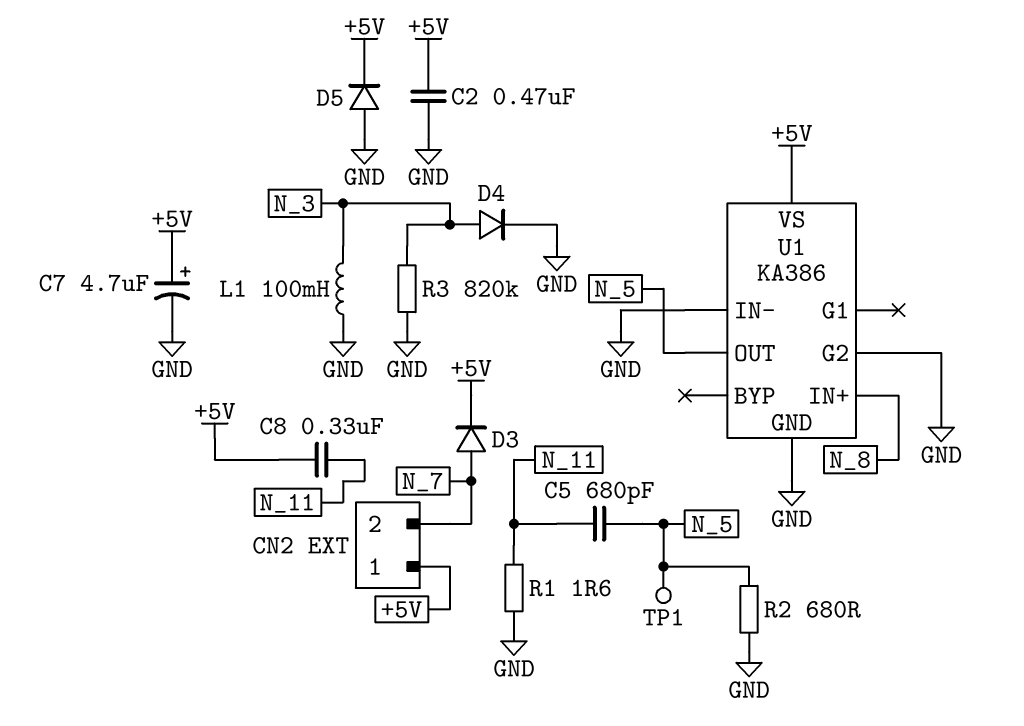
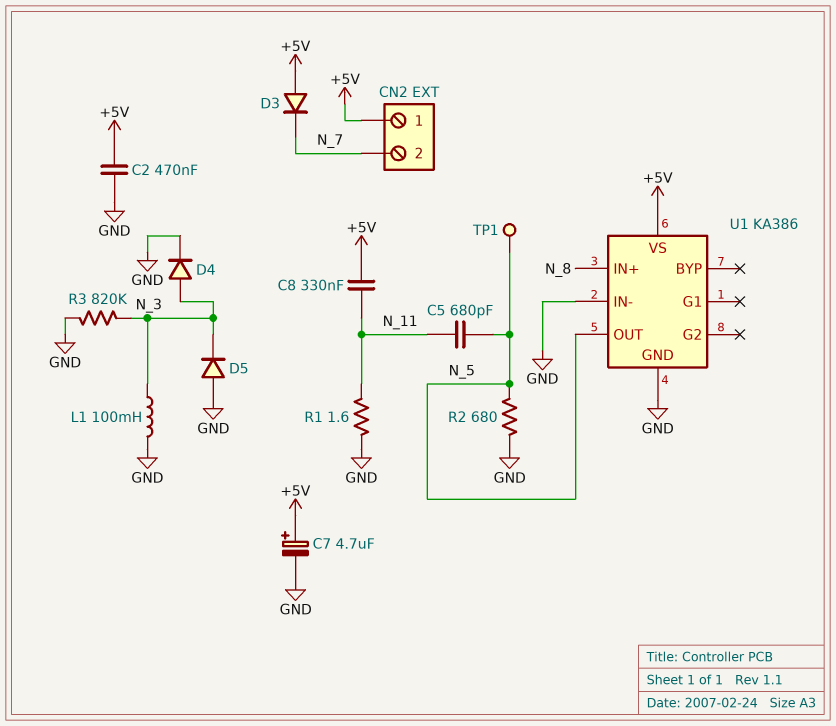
D3: diode (A N_7, K +5V) -> diode (A +5V, K N_7)
D5: diode (A GND, K +5V) -> diode (A GND, K N_3)
U1 pin G2: GND -> none

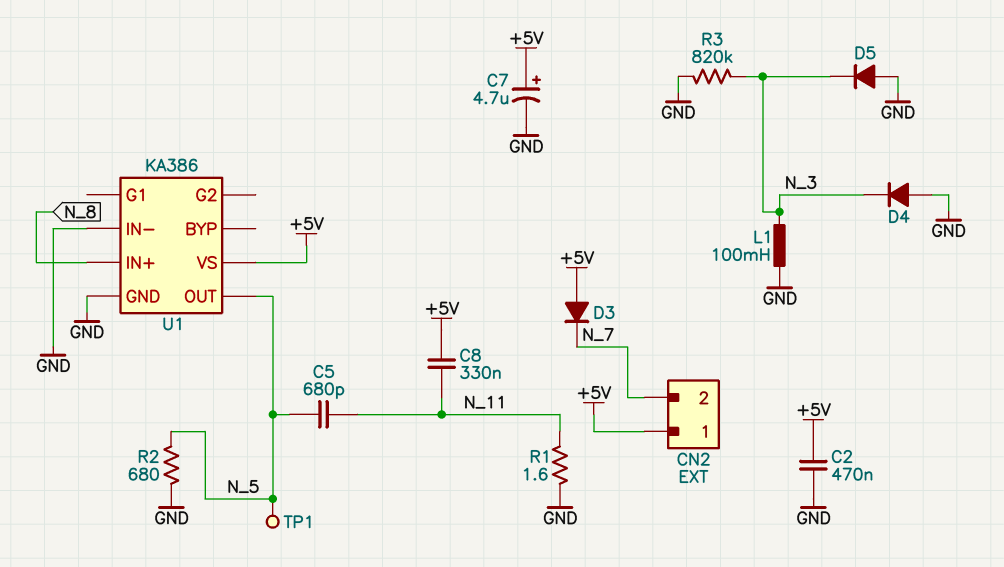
D4: diode (A N_3, K GND) -> diode (A GND, K N_3)

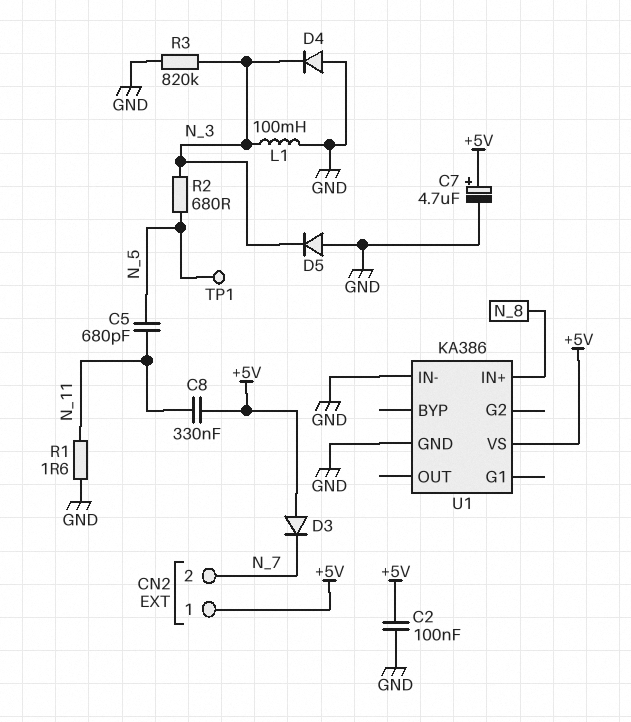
C2: 470nF (+5V, GND) -> 100nF (+5V, GND)
R2: 680 (GND, N_5) -> 680 (N_3, N_5)
U1 pin OUT: N_5 -> none

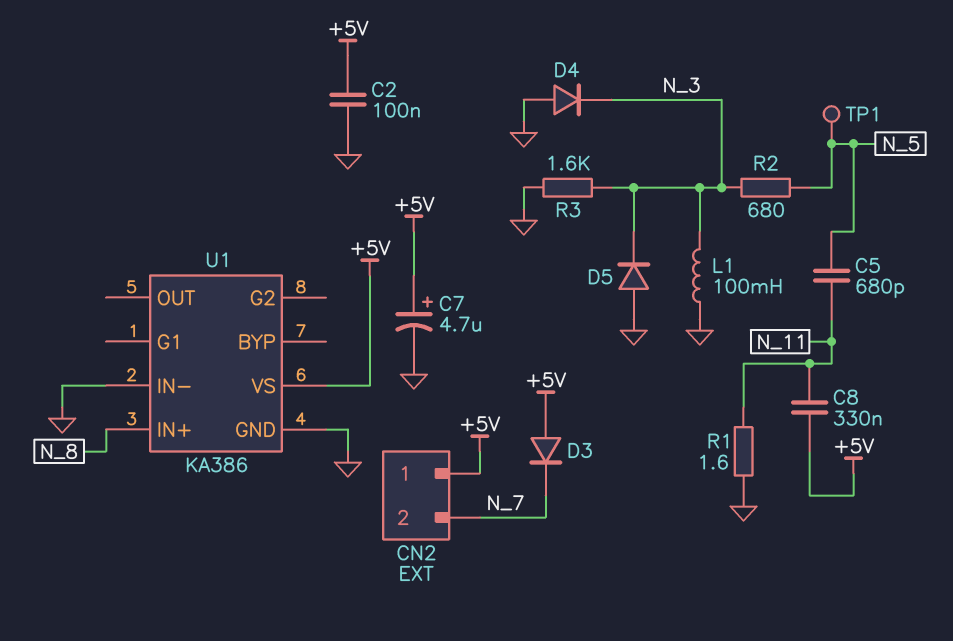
R3: 820k (GND, N_3) -> 1.6k (GND, N_3)

